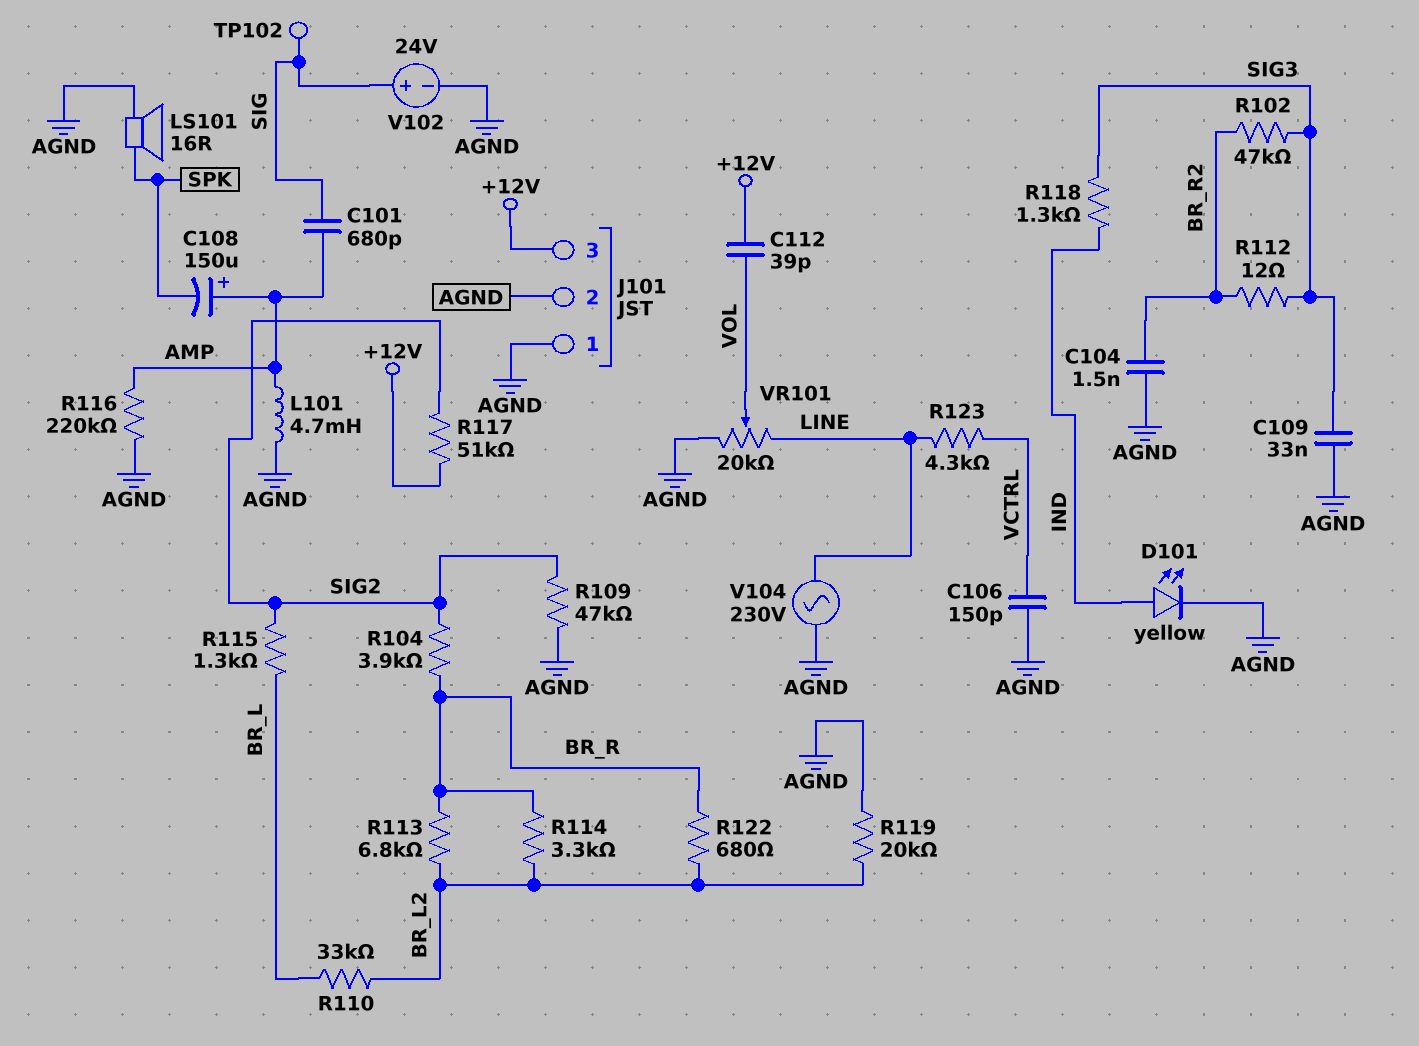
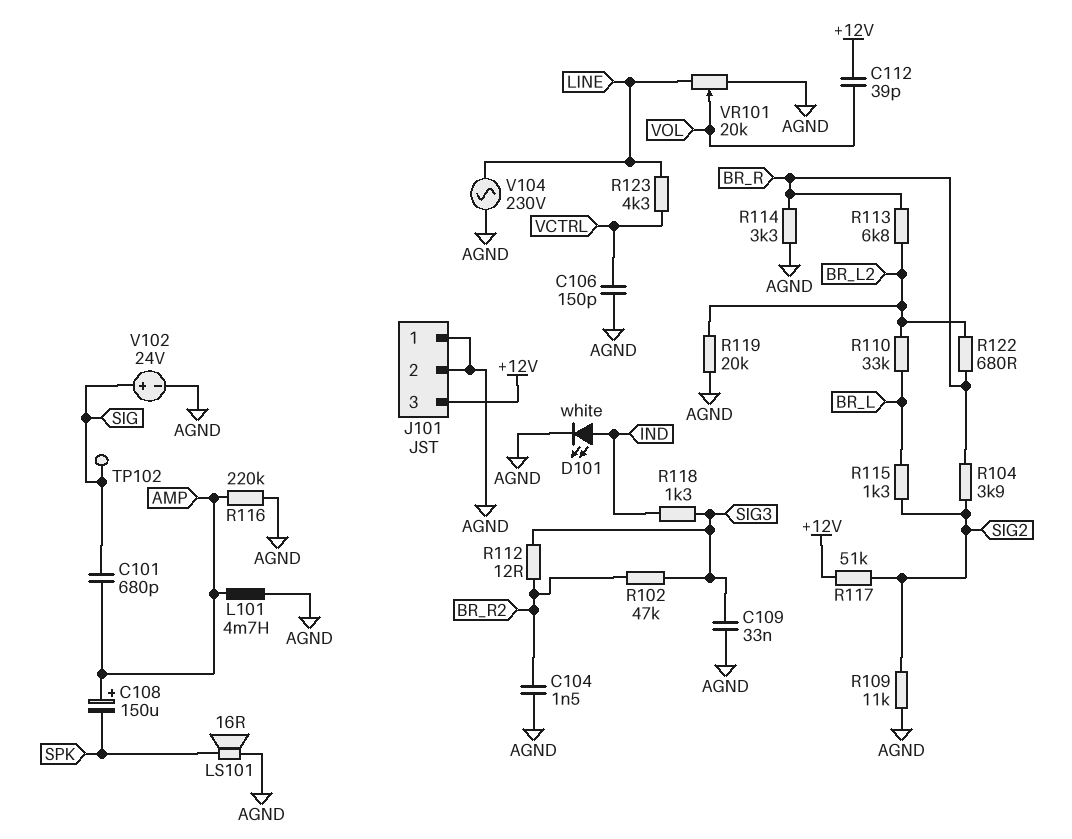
D101: LED yellow (A IND, K AGND) -> LED white (A IND, K AGND)
R109: 47k (AGND, SIG2) -> 11k (AGND, SIG2)
R114: 3.3k (BR_L2, BR_R) -> 3.3k (AGND, BR_R)

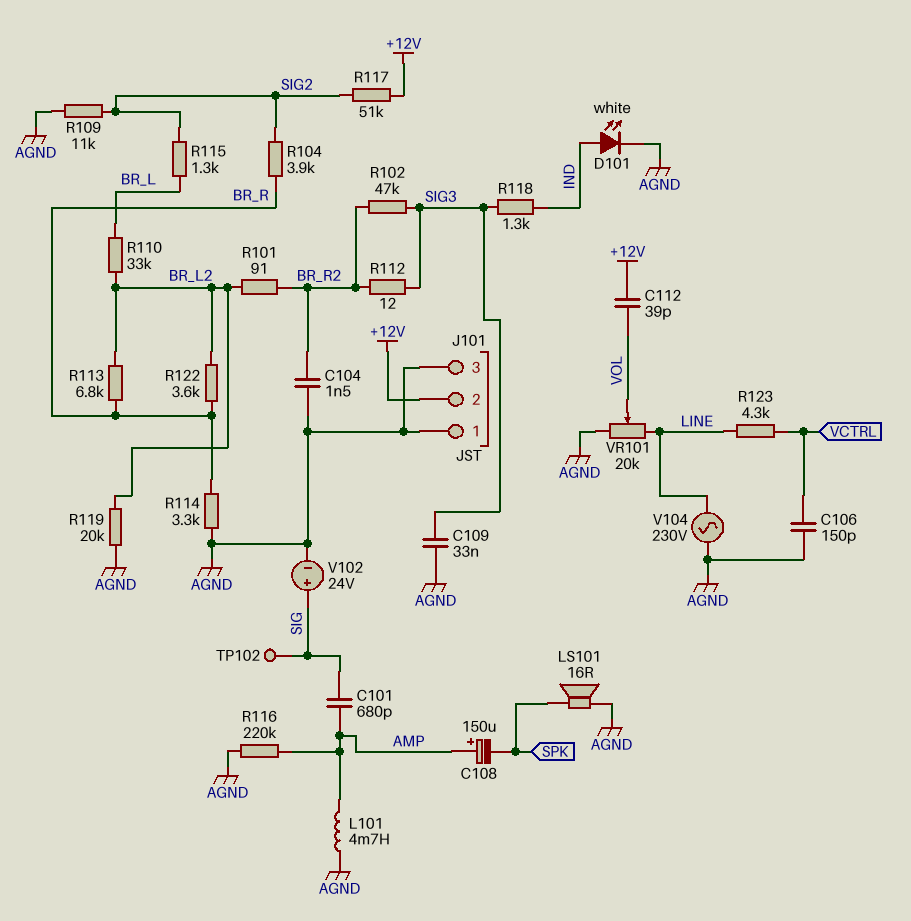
J101 pin 2: AGND -> +12V
J101 pin 3: +12V -> AGND
R101: none -> 91 (BR_L2, BR_R2)
R122: 680 (BR_L2, BR_R) -> 3.6k (BR_L2, BR_R)

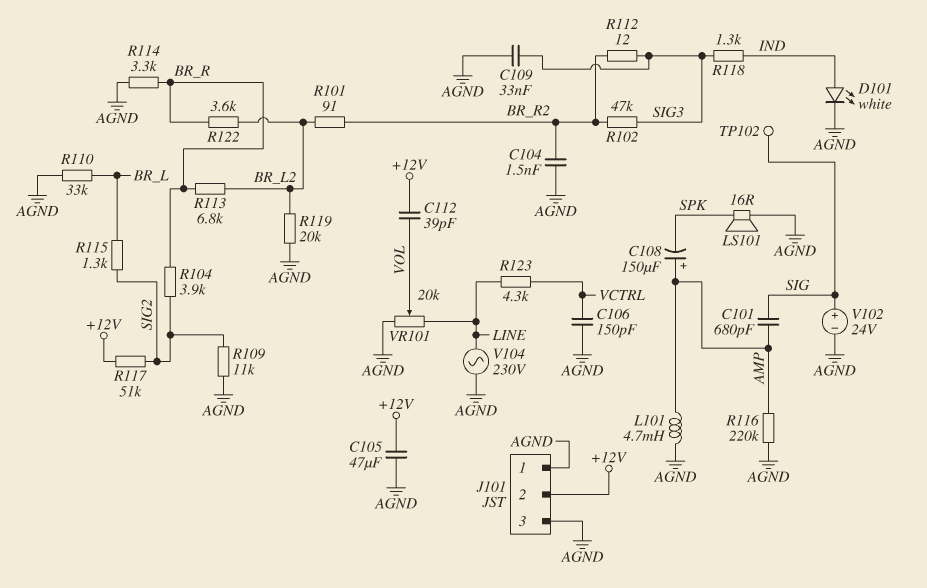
C105: none -> 47uF (+12V, AGND)
R110: 33k (BR_L, BR_L2) -> 33k (AGND, BR_L)

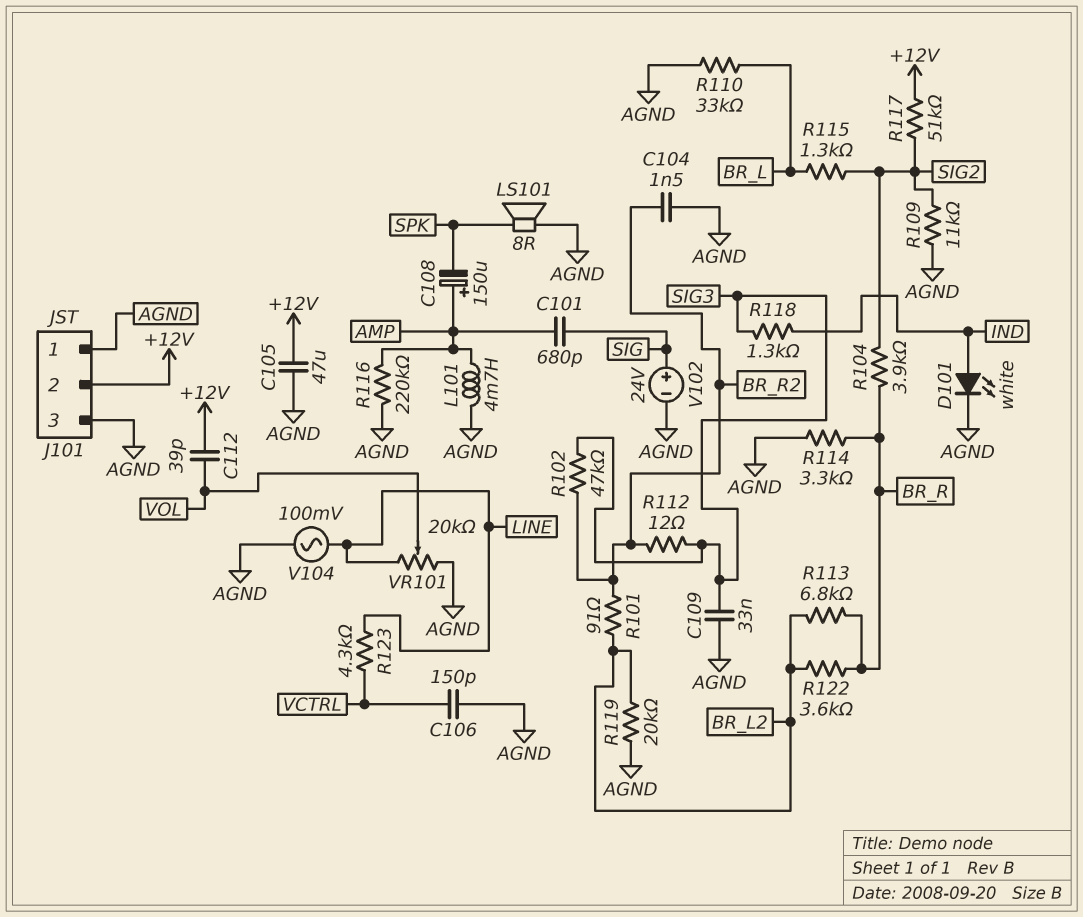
LS101: speaker 16R (AGND, SPK) -> speaker 8R (AGND, SPK)
TP102: test point (SIG) -> none
V104: AC 230V (AGND, LINE) -> AC 100mV (AGND, LINE)

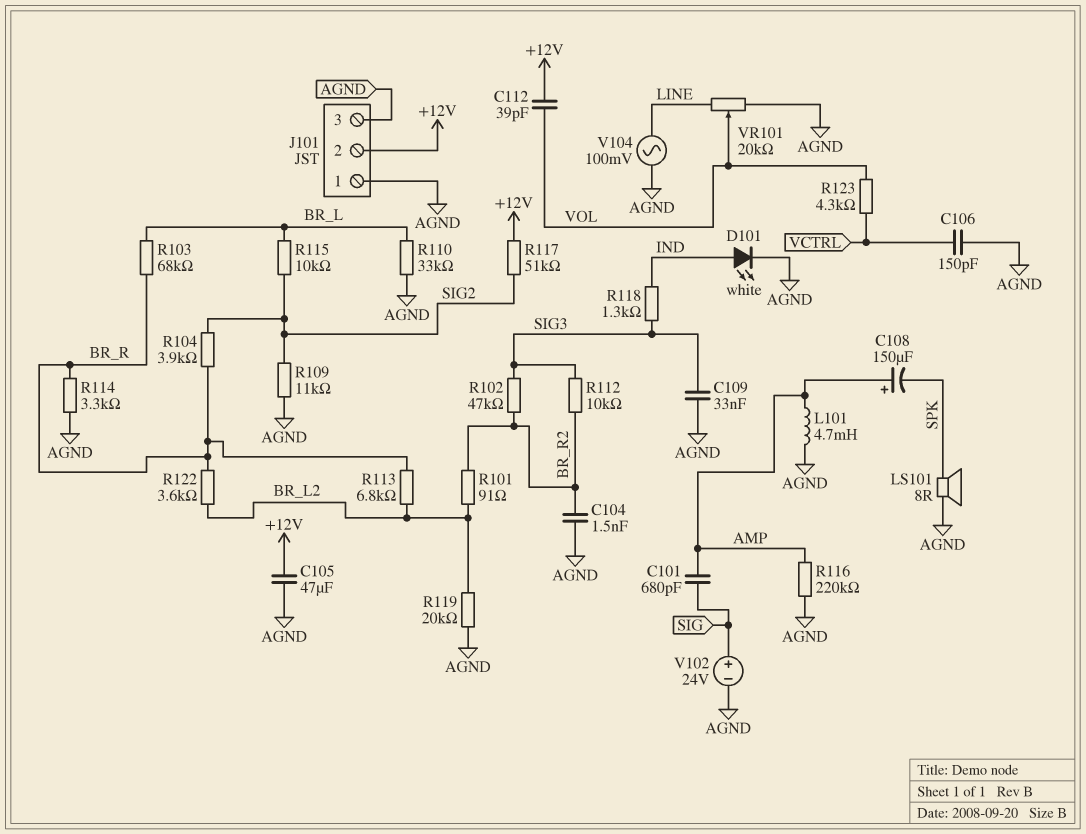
R103: none -> 68k (BR_L, BR_R)
R112: 12 (BR_R2, SIG3) -> 10k (BR_R2, SIG3)
R115: 1.3k (BR_L, SIG2) -> 10k (BR_L, SIG2)
R123: 4.3k (LINE, VCTRL) -> 4.3k (VCTRL, VOL)

